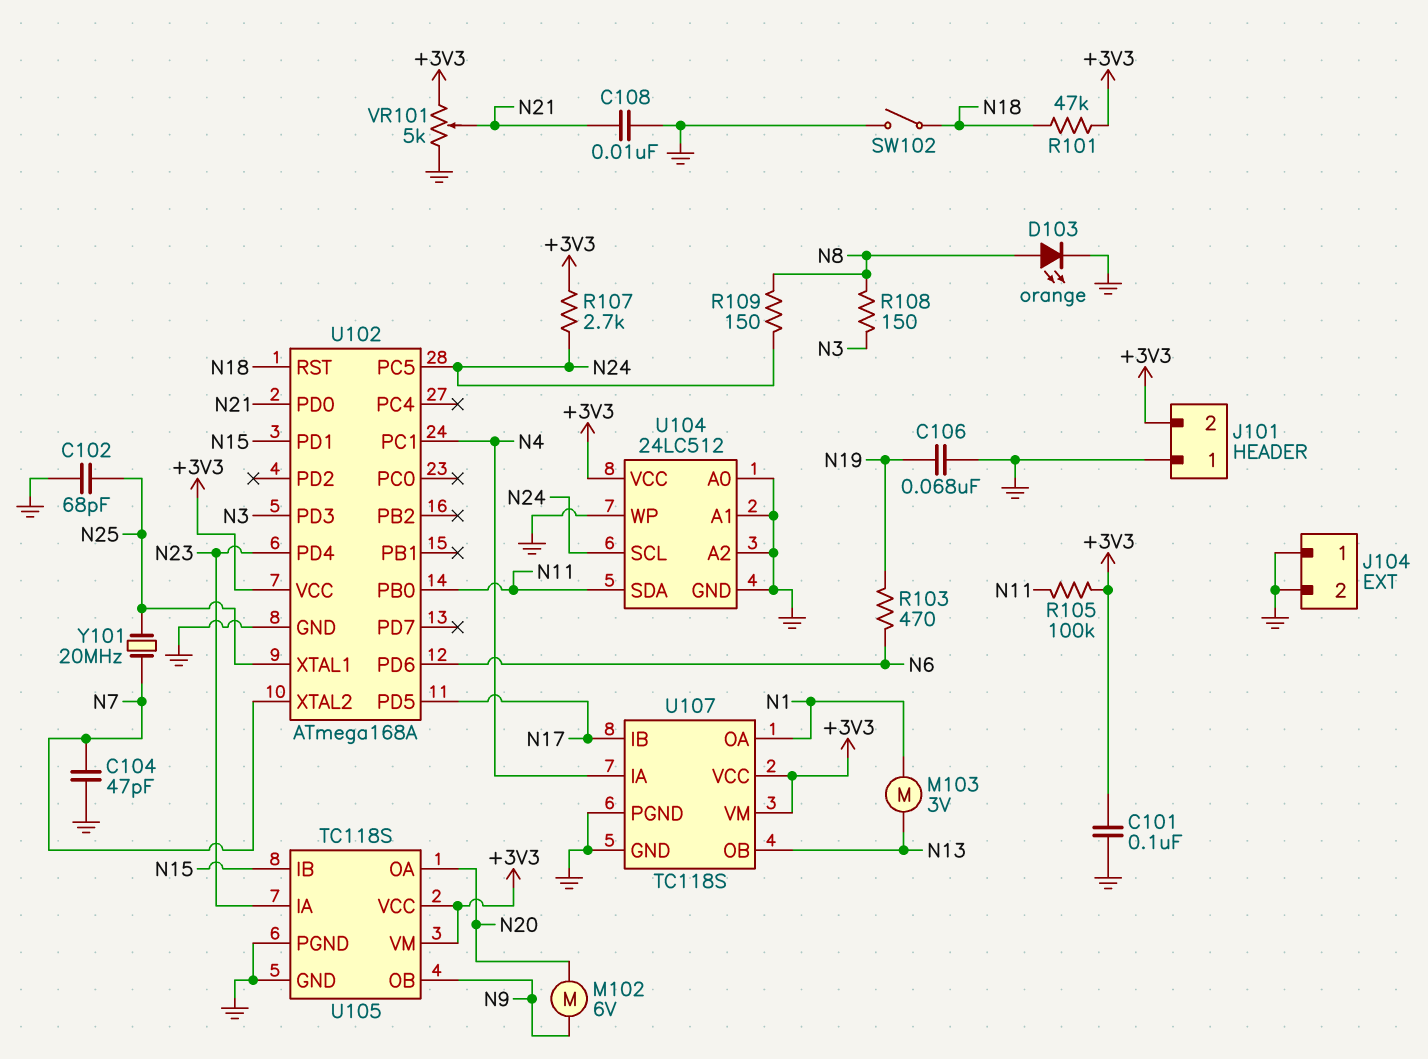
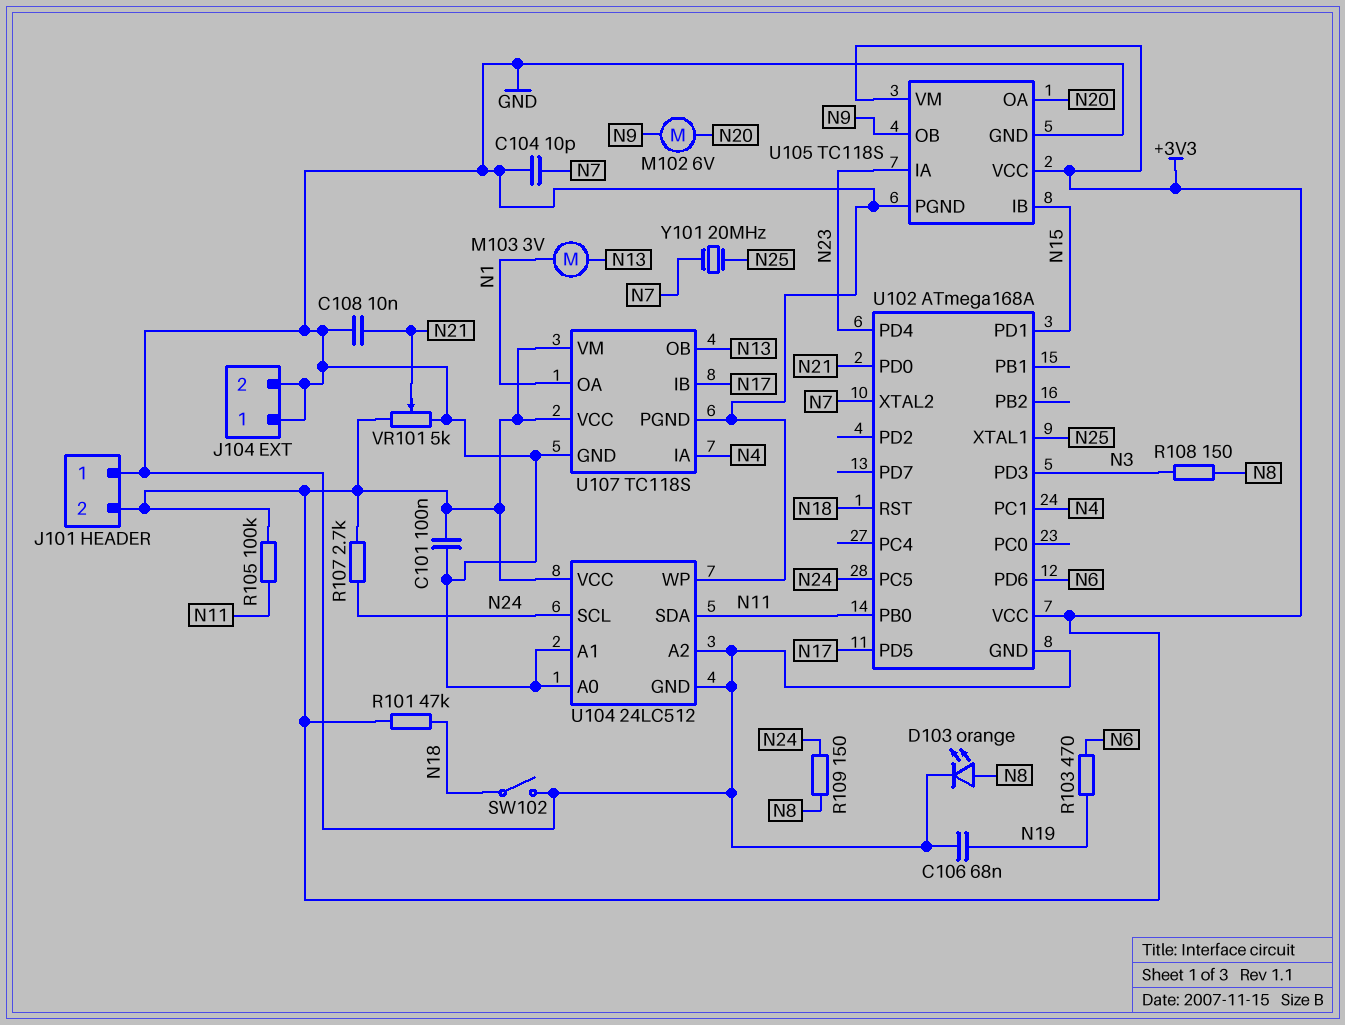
C102: 68pF (GND, N25) -> none
C104: 47pF (GND, N7) -> 10pF (GND, N7)

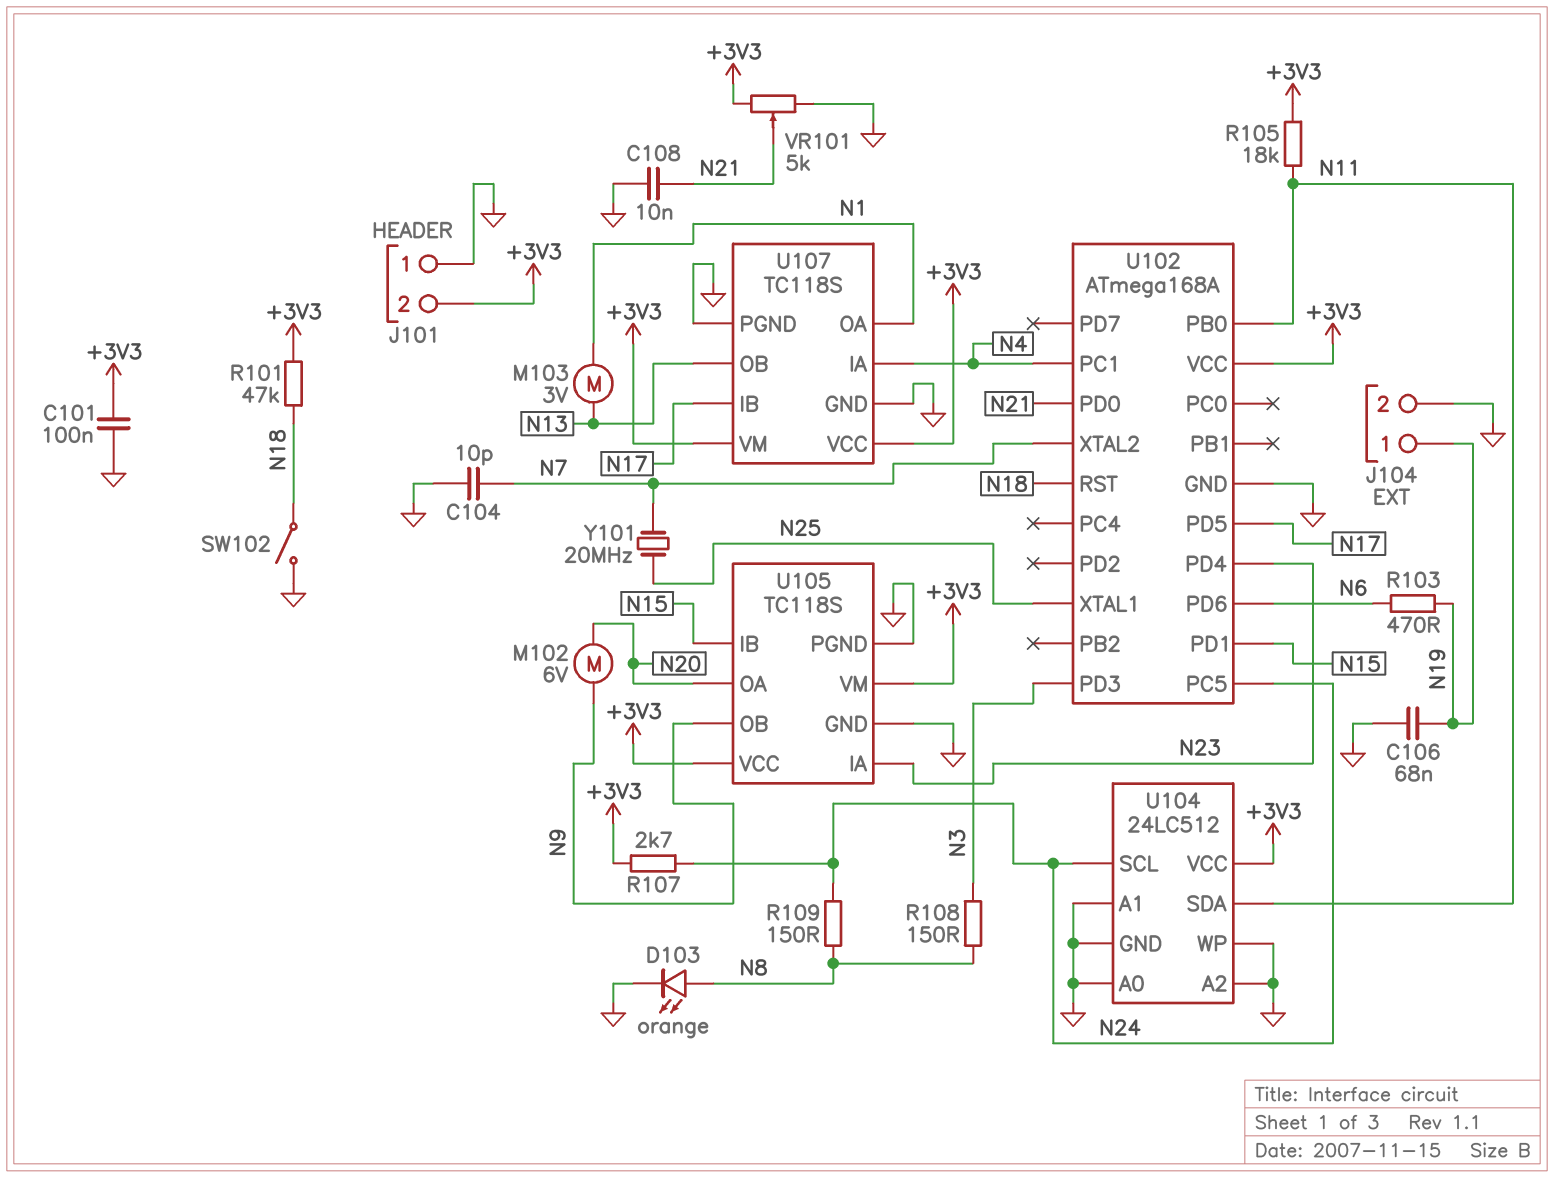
J104 pin 1: GND -> N19
R105: 100k (+3V3, N11) -> 18k (+3V3, N11)

